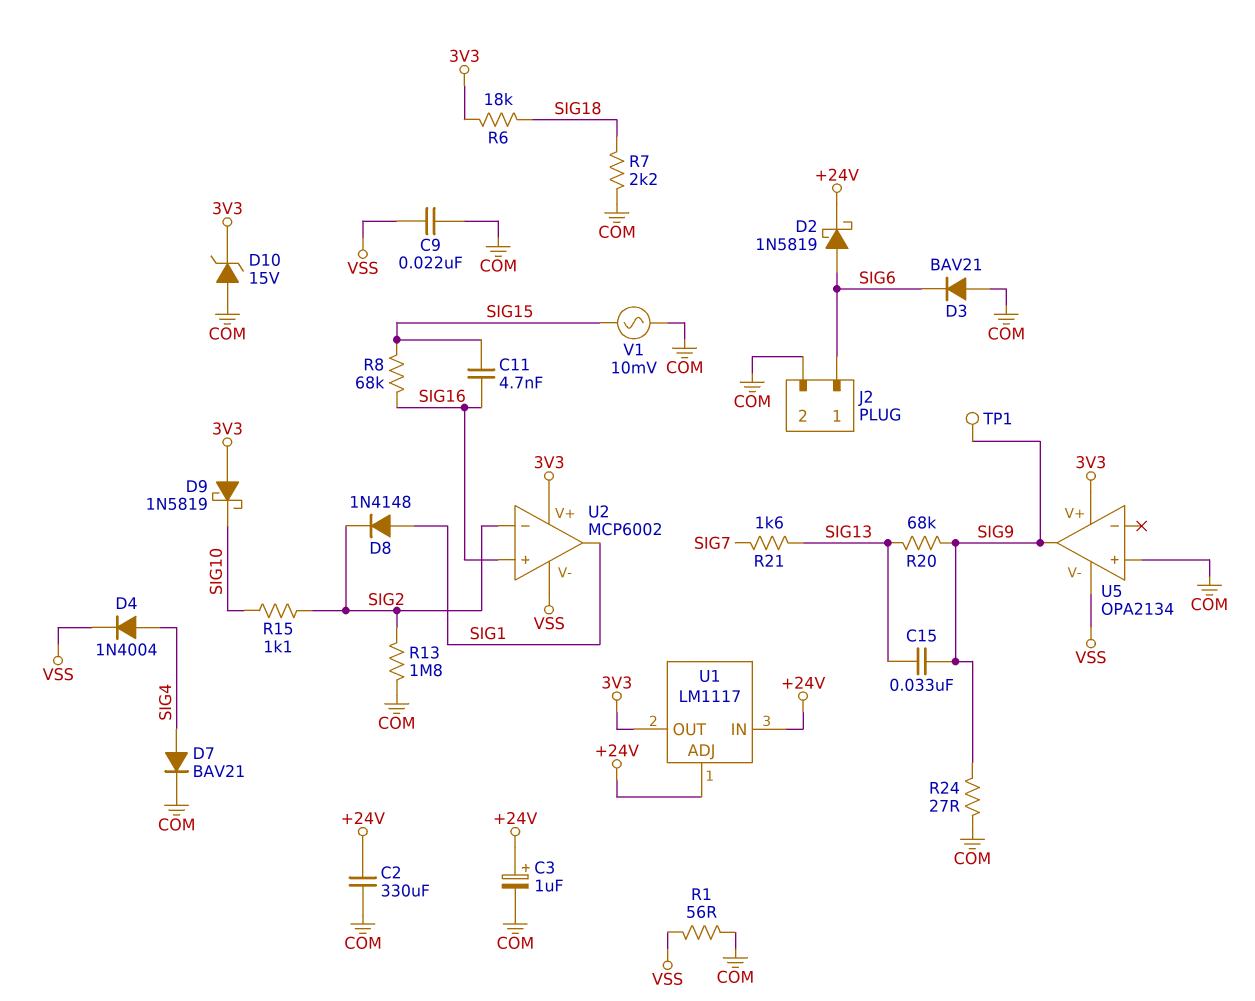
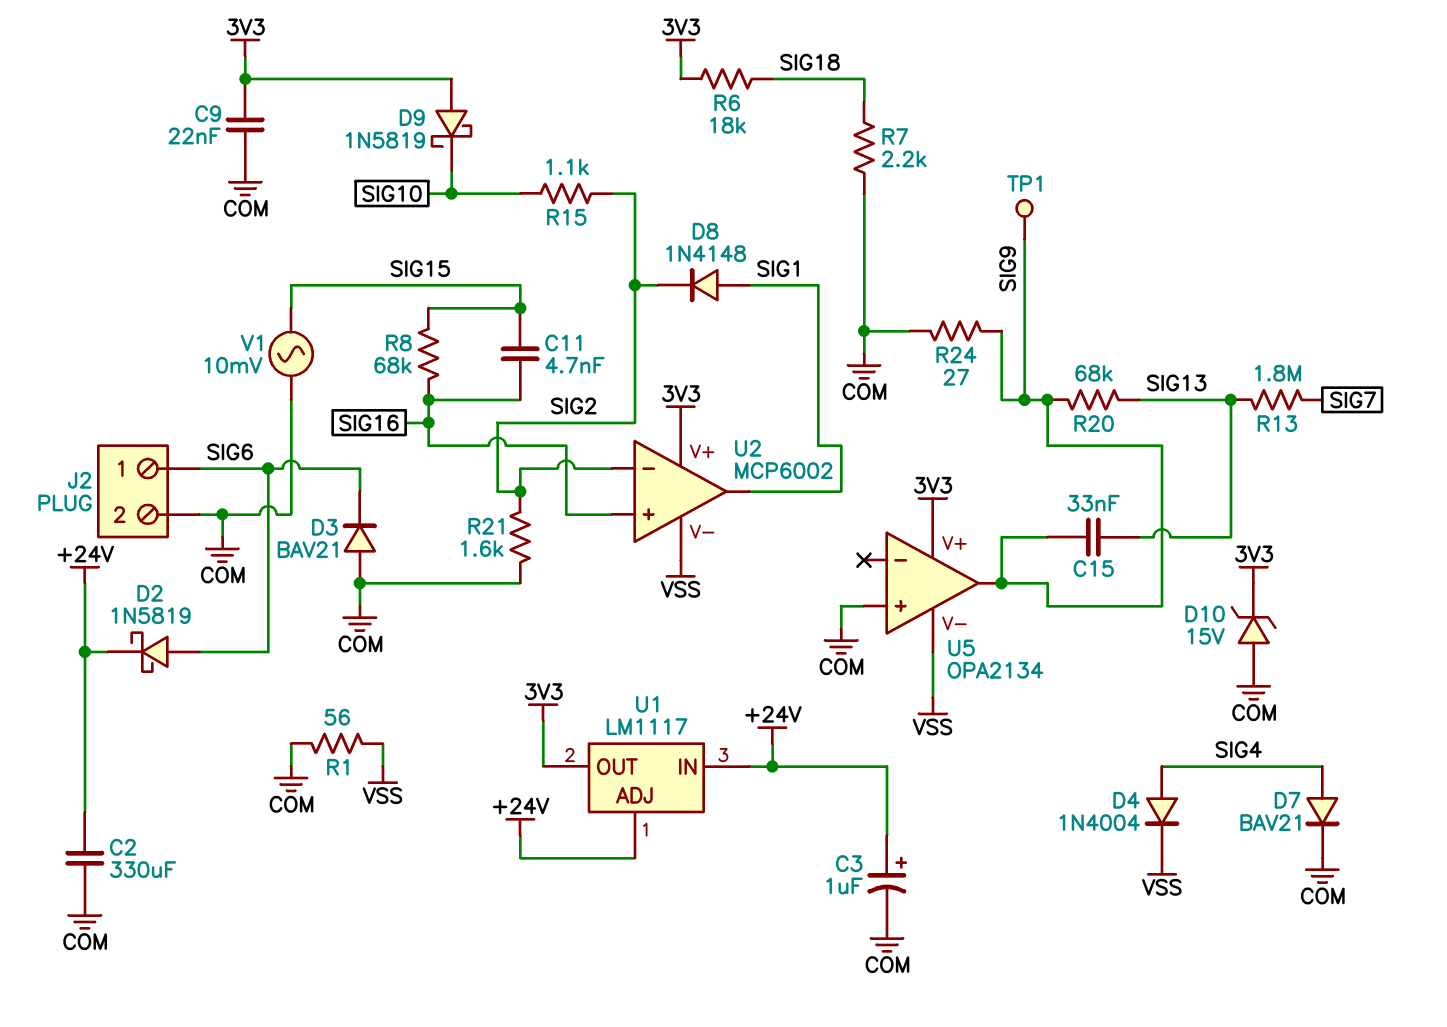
C9: 22nF (COM, VSS) -> 22nF (3V3, COM)
R13: 1.8M (COM, SIG2) -> 1.8M (SIG7, SIG13)
R21: 1.6k (SIG7, SIG13) -> 1.6k (COM, SIG2)

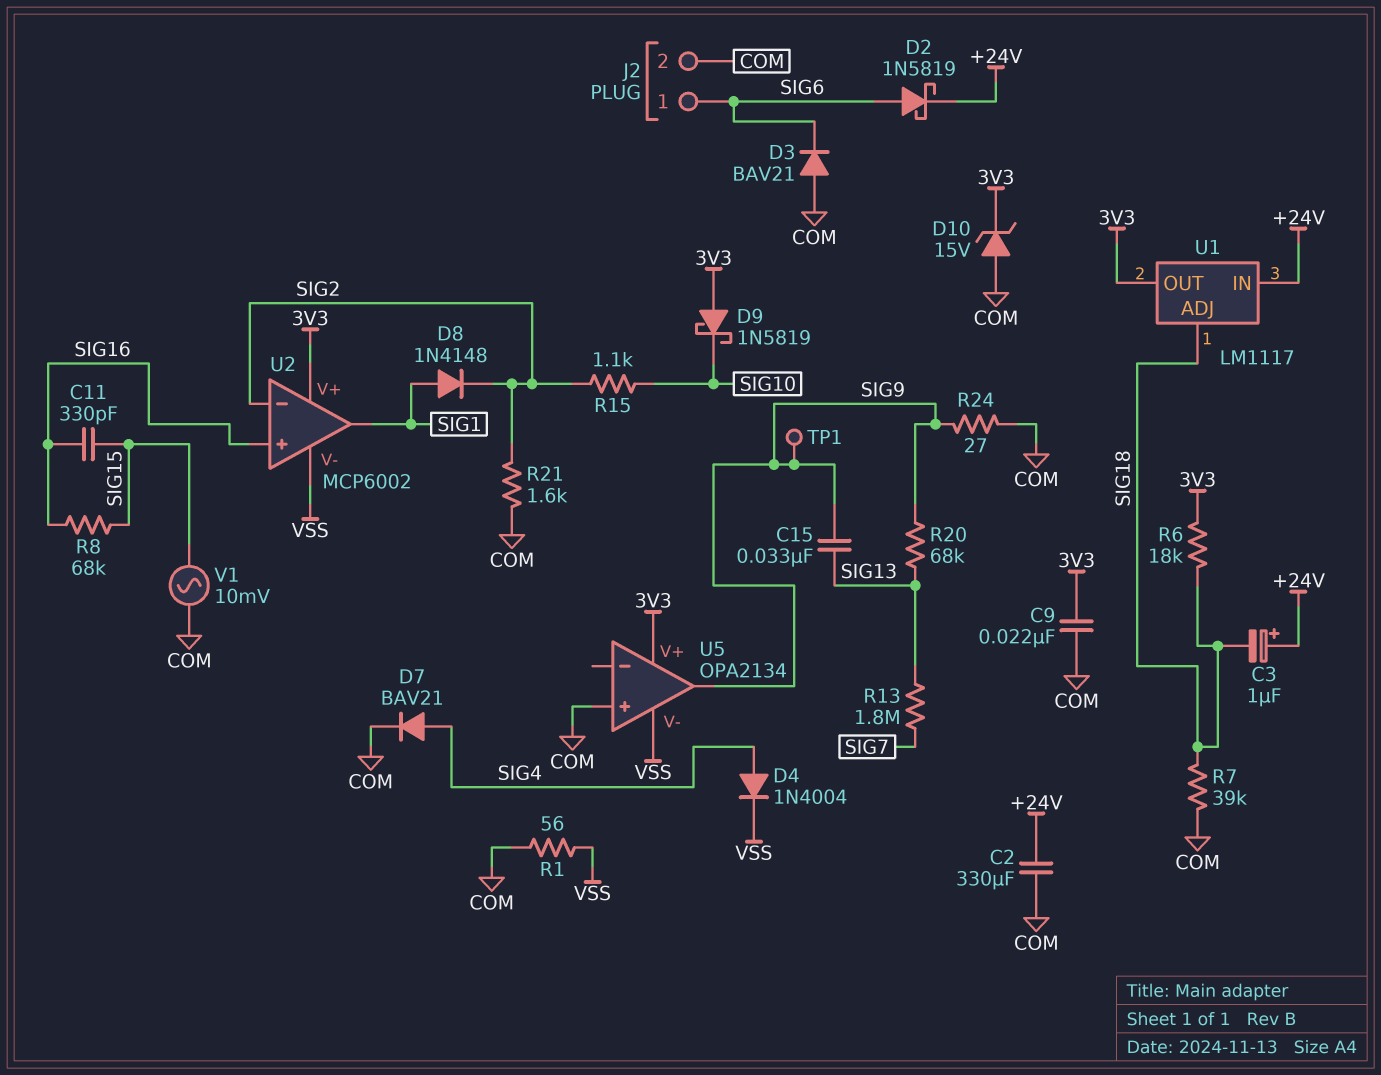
C3: 1uF (plus +24V, minus COM) -> 1uF (plus +24V, minus SIG18)
C11: 4.7nF (SIG15, SIG16) -> 330pF (SIG15, SIG16)
R7: 2.2k (COM, SIG18) -> 39k (COM, SIG18)
U1 pin ADJ: +24V -> SIG18

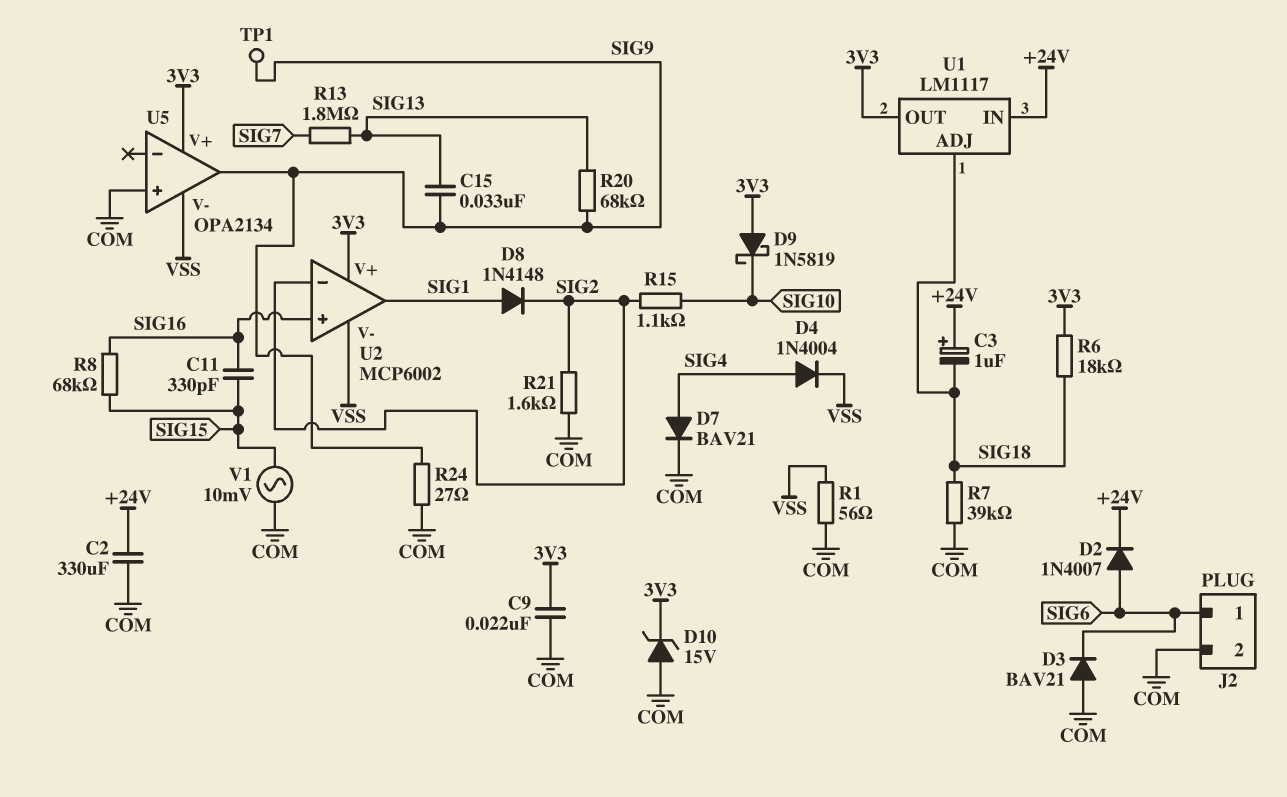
D2: schottky 1N5819 (A SIG6, K +24V) -> diode 1N4007 (A SIG6, K +24V)

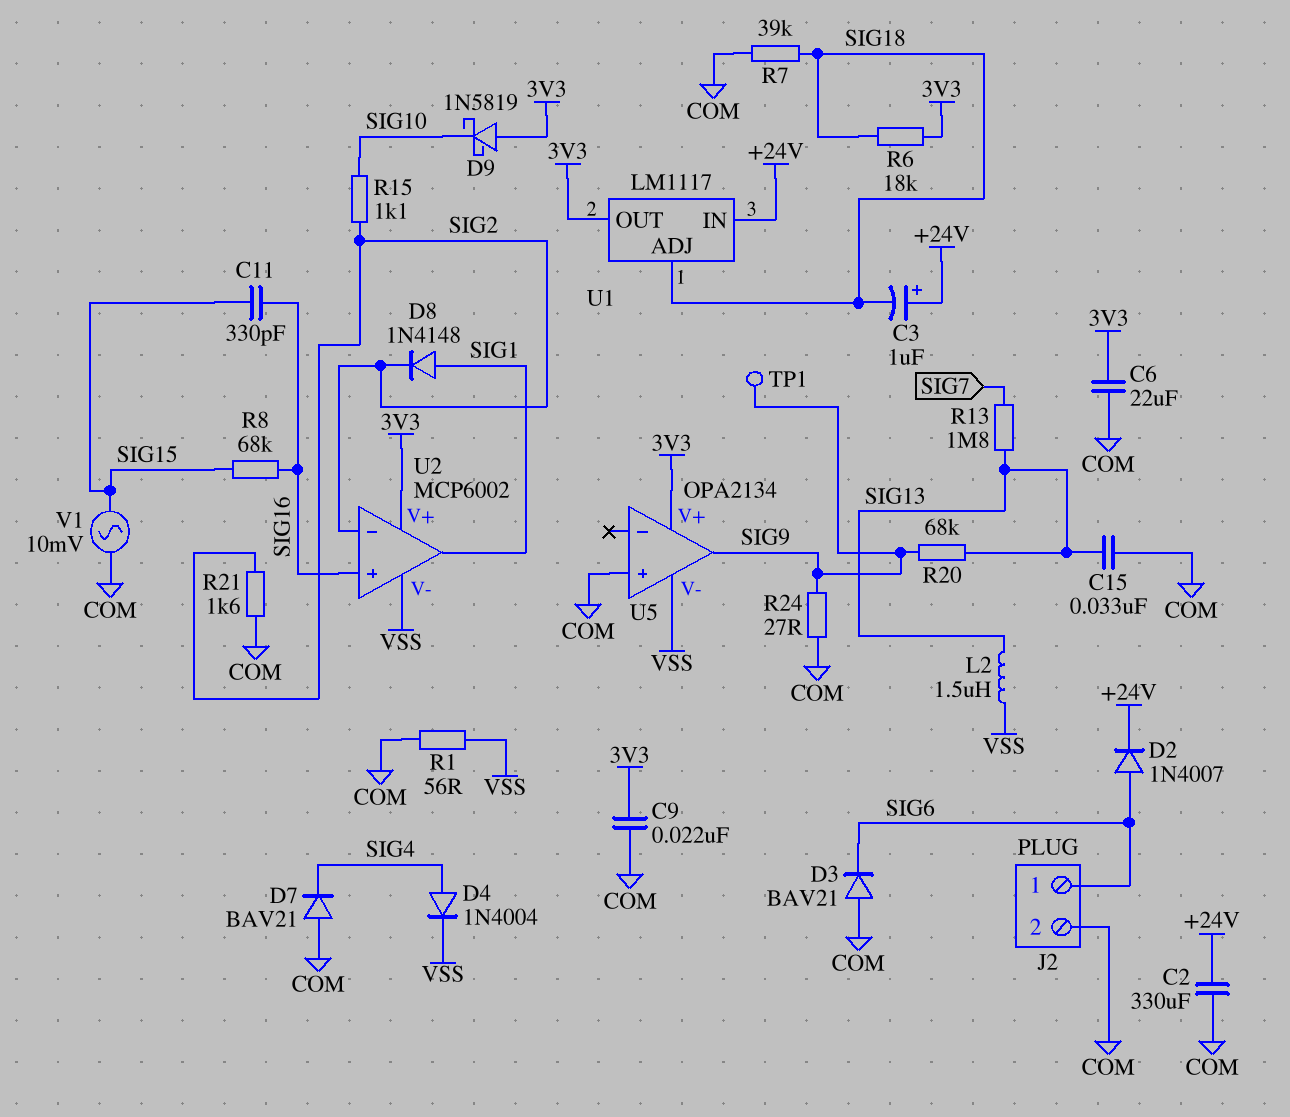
C6: none -> 22uF (3V3, COM)
C15: 33nF (SIG9, SIG13) -> 33nF (COM, SIG13)
D7: diode BAV21 (A SIG4, K COM) -> diode BAV21 (A COM, K SIG4)
D10: zener 15V (A COM, K 3V3) -> none
L2: none -> 1.5uH (SIG13, VSS)

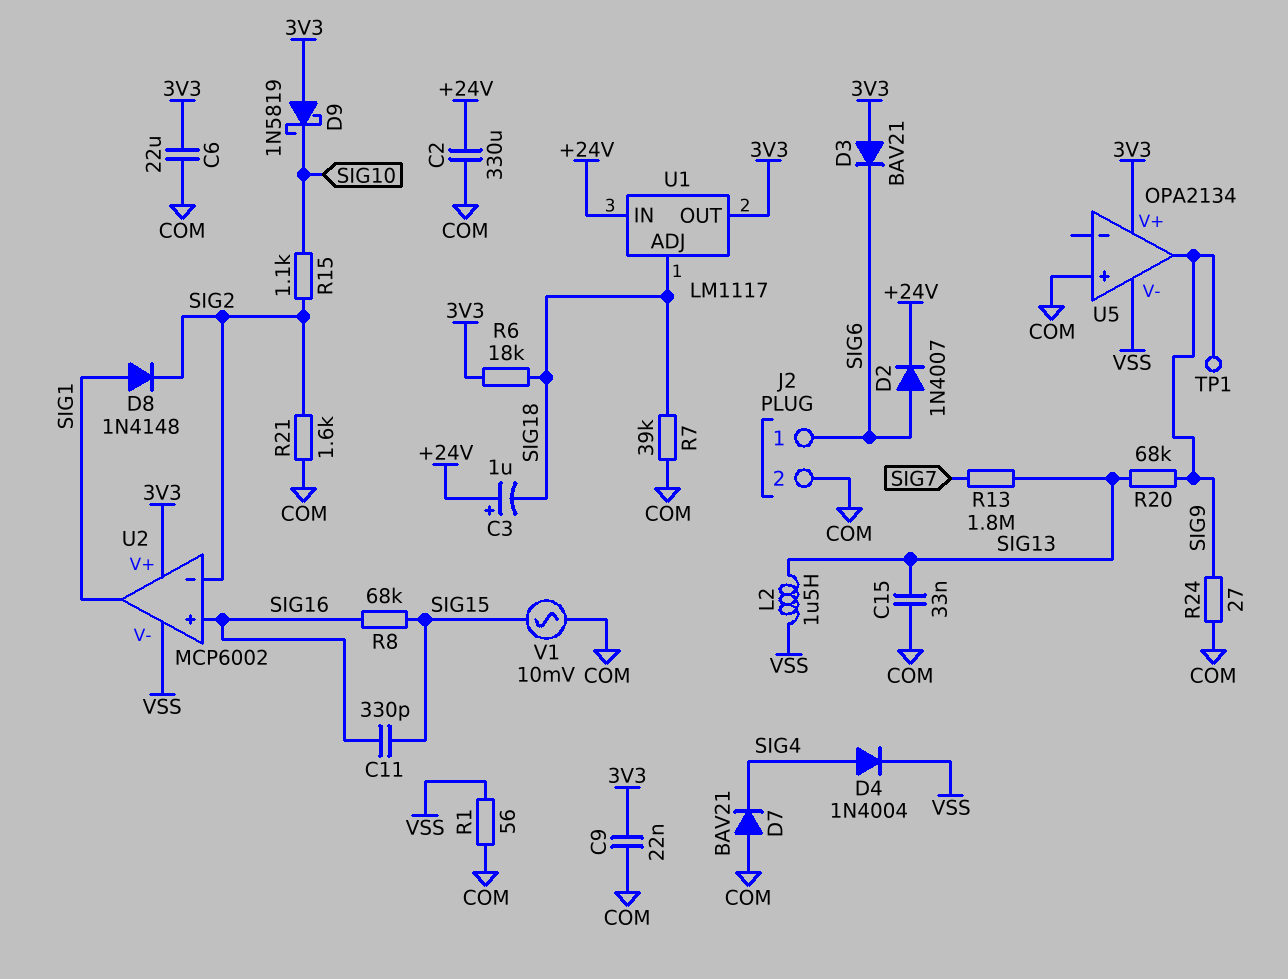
D3: diode BAV21 (A COM, K SIG6) -> diode BAV21 (A 3V3, K SIG6)

